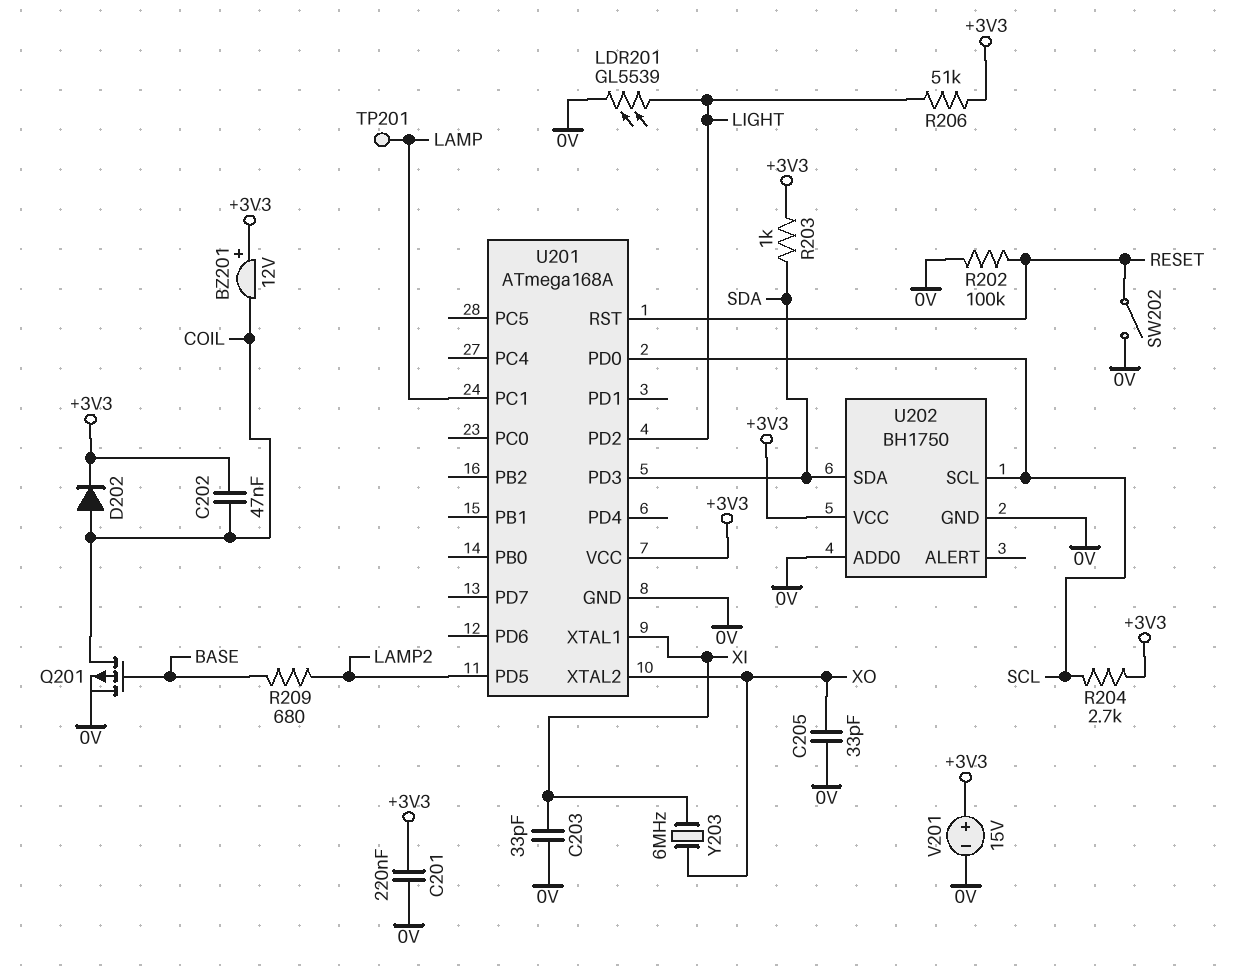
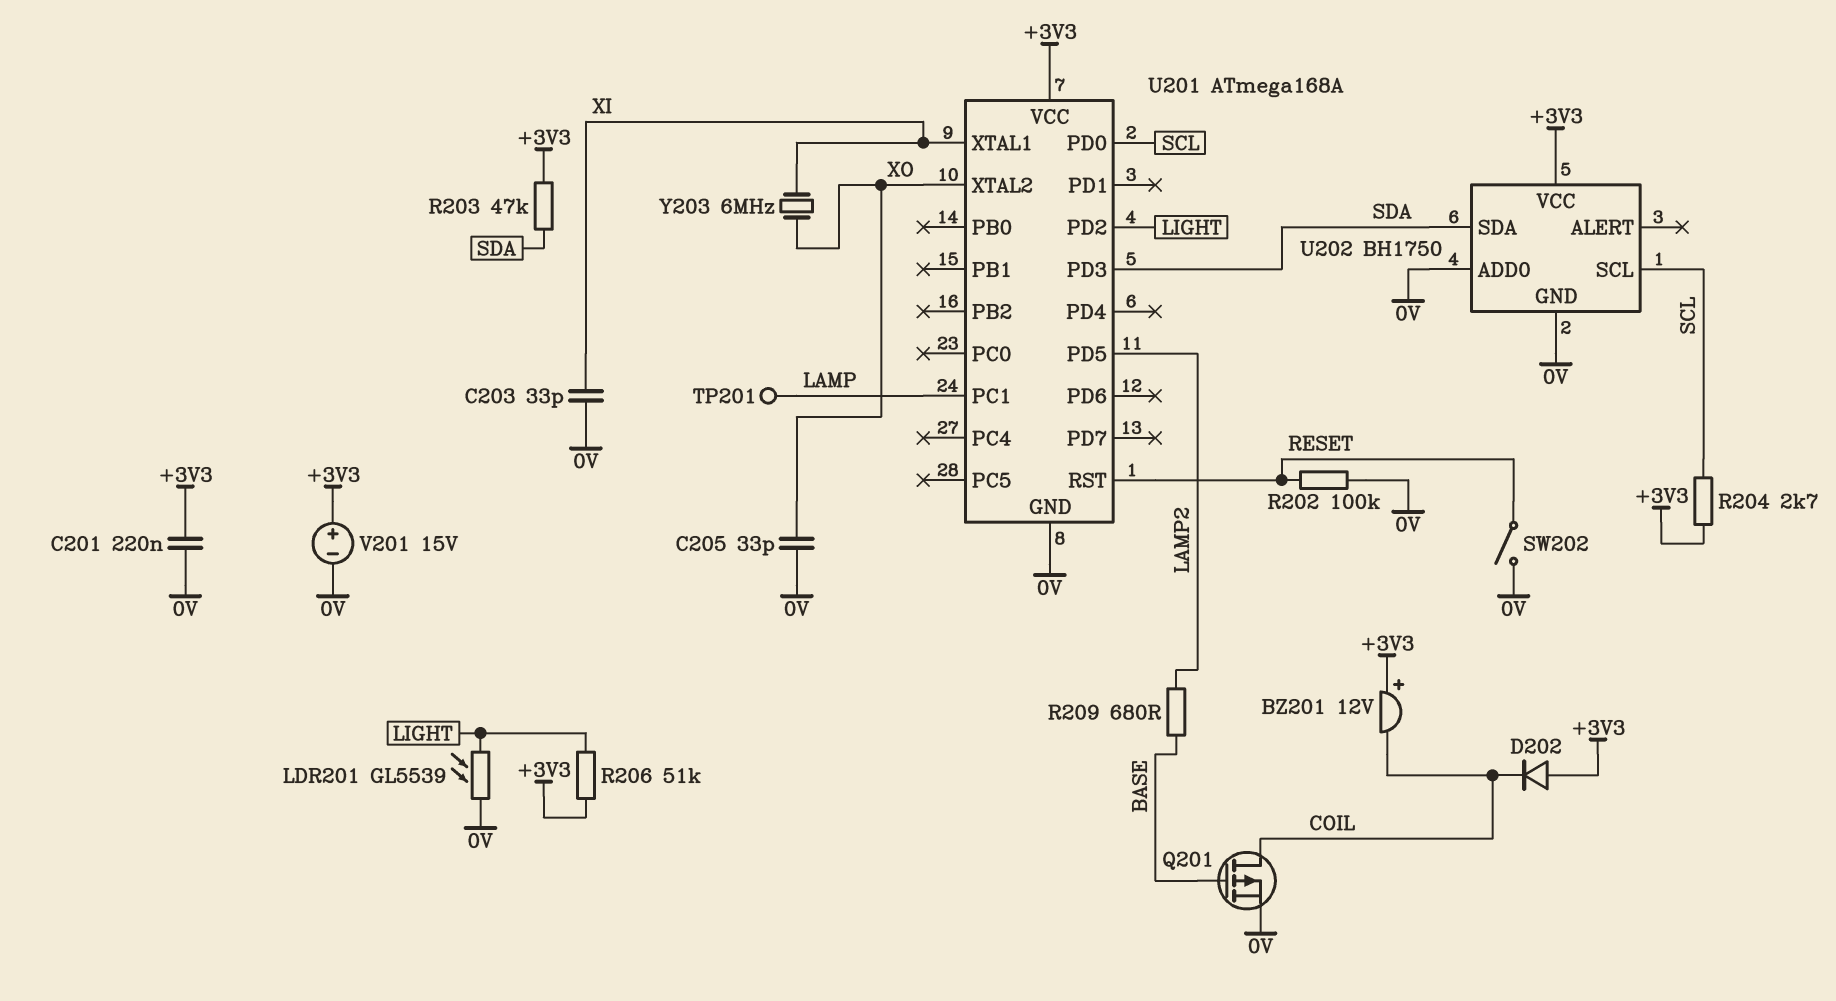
C202: 47nF (+3V3, COIL) -> none
D202: diode (A COIL, K +3V3) -> diode (A +3V3, K COIL)
R203: 1k (+3V3, SDA) -> 47k (+3V3, SDA)

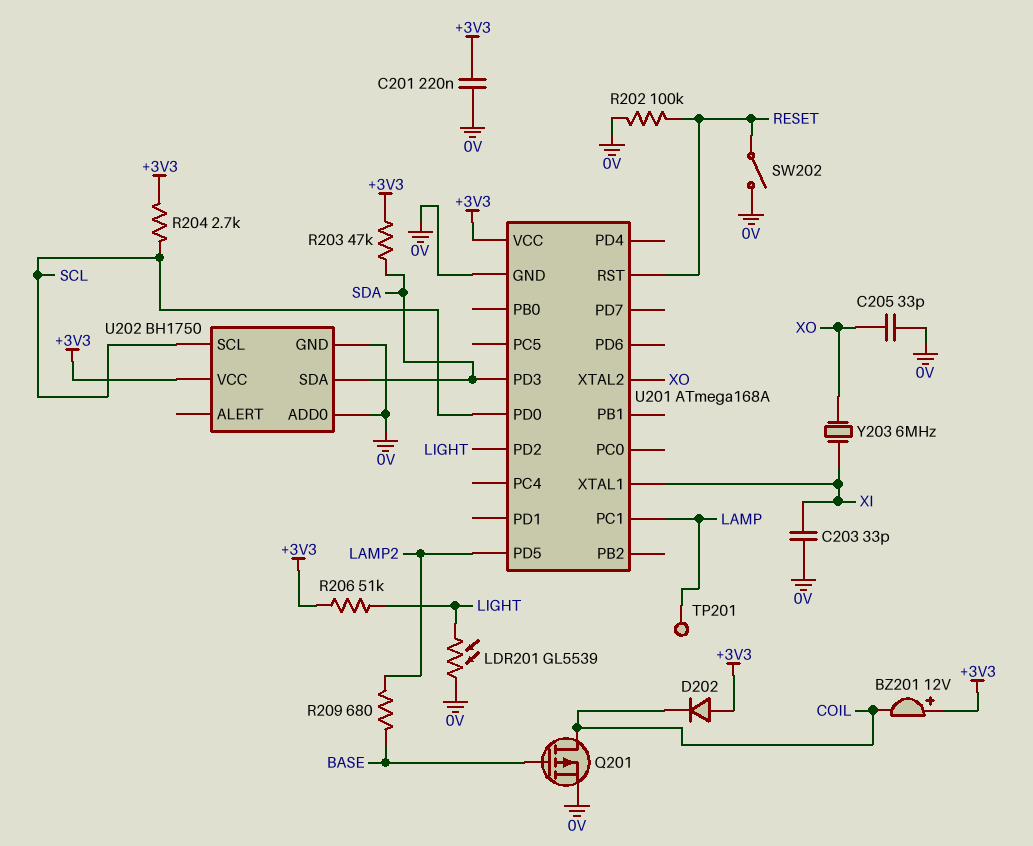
V201: 15V (plus +3V3, minus 0V) -> none

